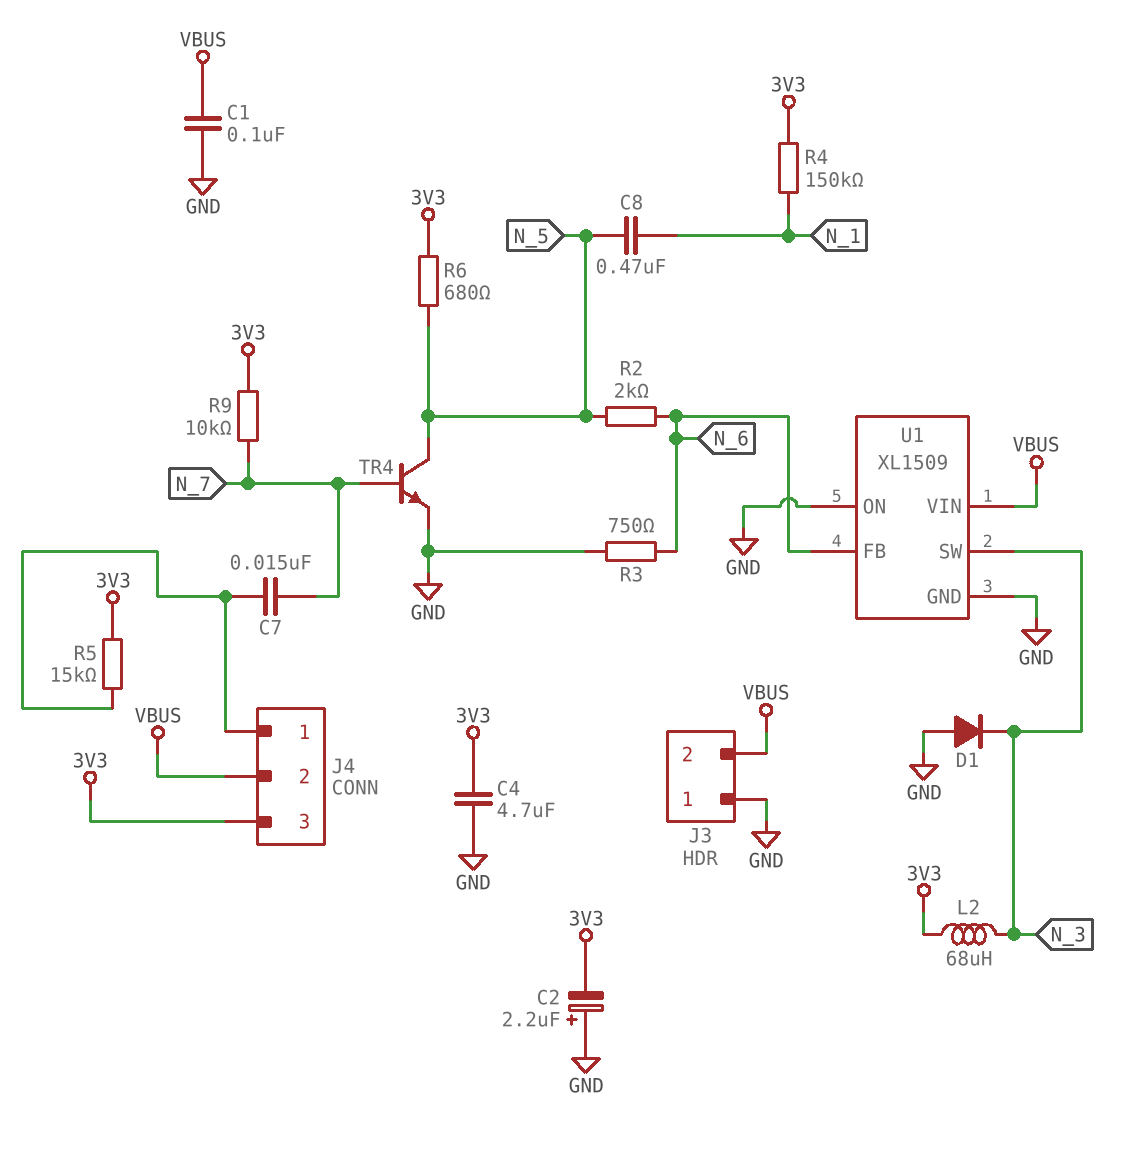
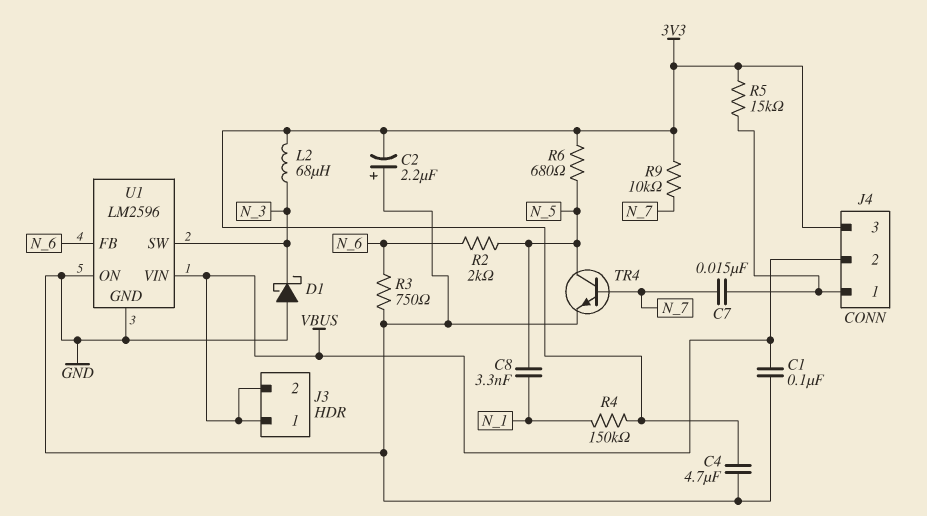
C8: 470nF (N_1, N_5) -> 3.3nF (N_1, N_5)
D1: diode (A GND, K N_3) -> schottky (A GND, K N_3)
J3 pin 1: GND -> VBUS
U1: XL1509 -> LM2596

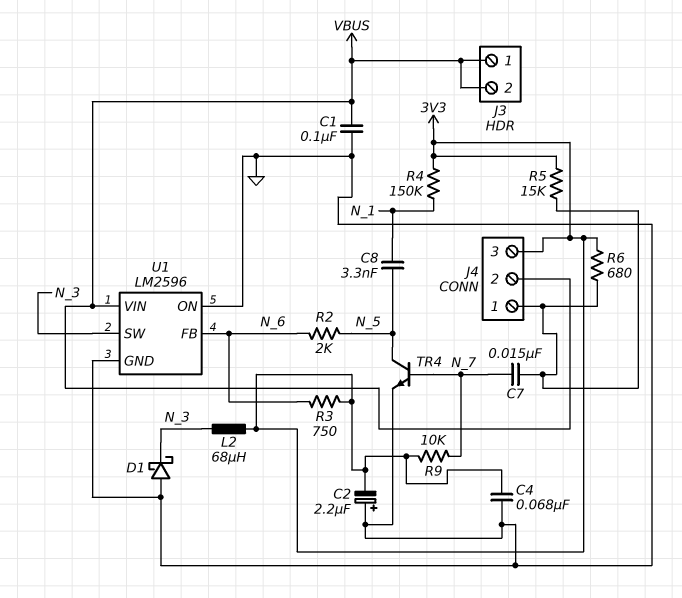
C4: 4.7uF (3V3, GND) -> 68nF (3V3, GND)
R3: 750 (GND, N_6) -> 750 (3V3, N_6)
R6: 680 (3V3, N_5) -> 680 (3V3, J4/1)

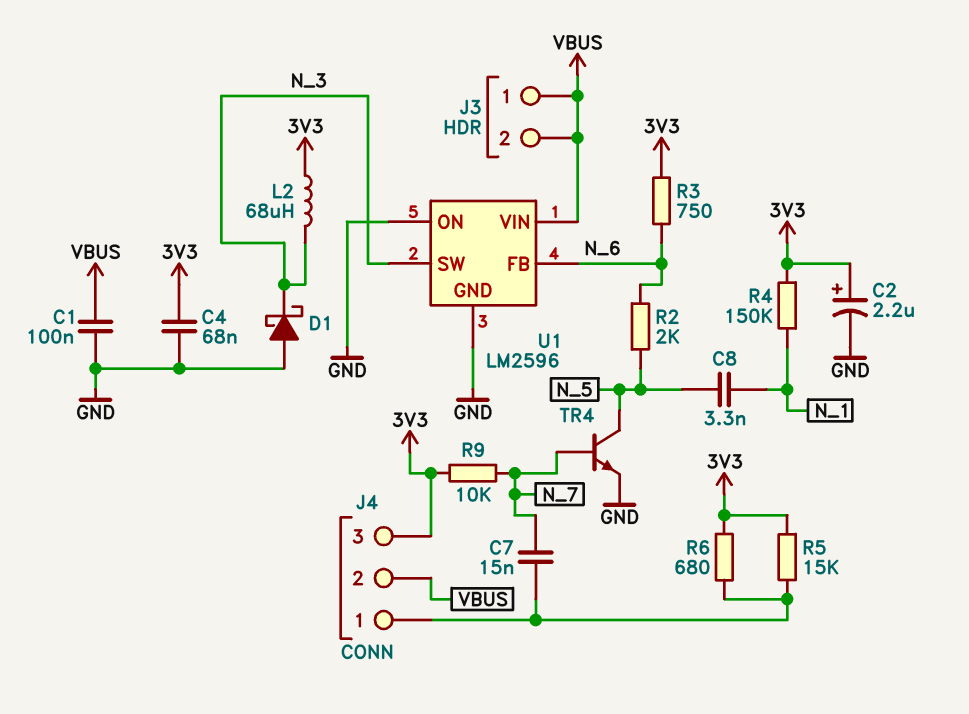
C2: 2.2uF (plus GND, minus 3V3) -> 2.2uF (plus 3V3, minus GND)

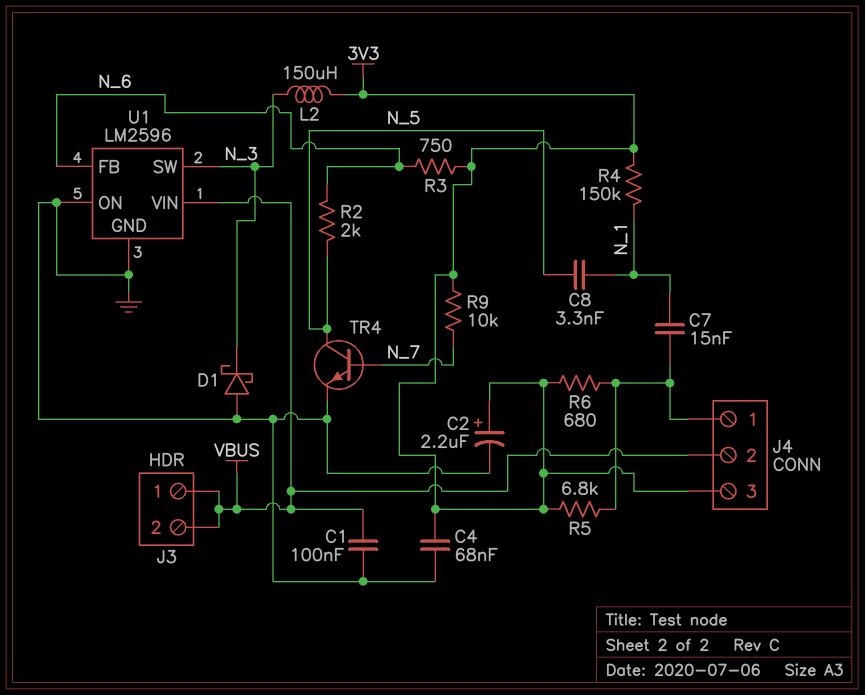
C7: 15nF (J4/1, N_7) -> 15nF (J4/1, N_1)
L2: 68uH (3V3, N_3) -> 150uH (3V3, N_3)
R5: 15k (3V3, J4/1) -> 6.8k (3V3, J4/1)

